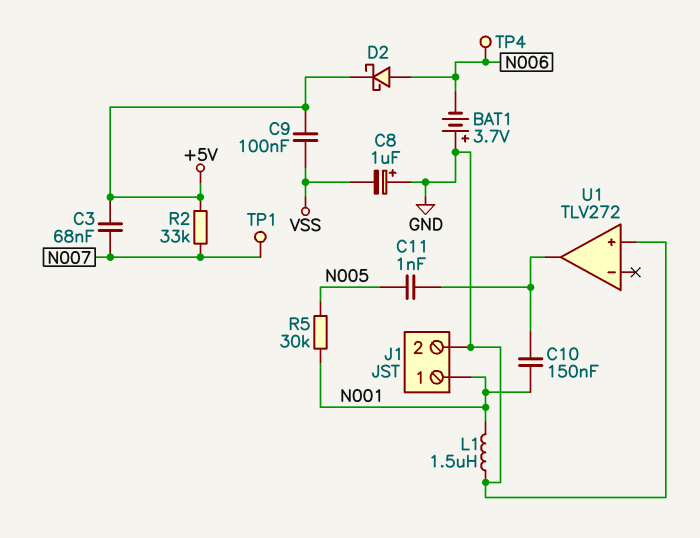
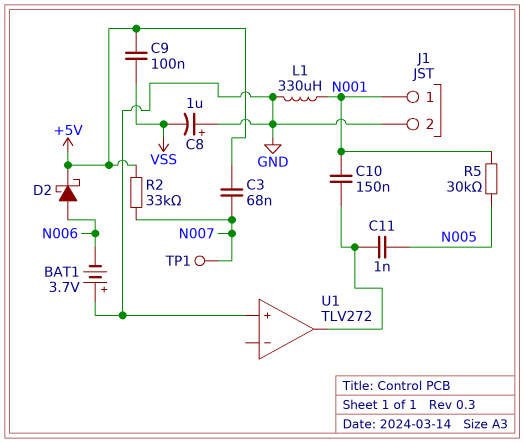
L1: 1.5uH (GND, N001) -> 330uH (GND, N001)
TP4: test point (N006) -> none

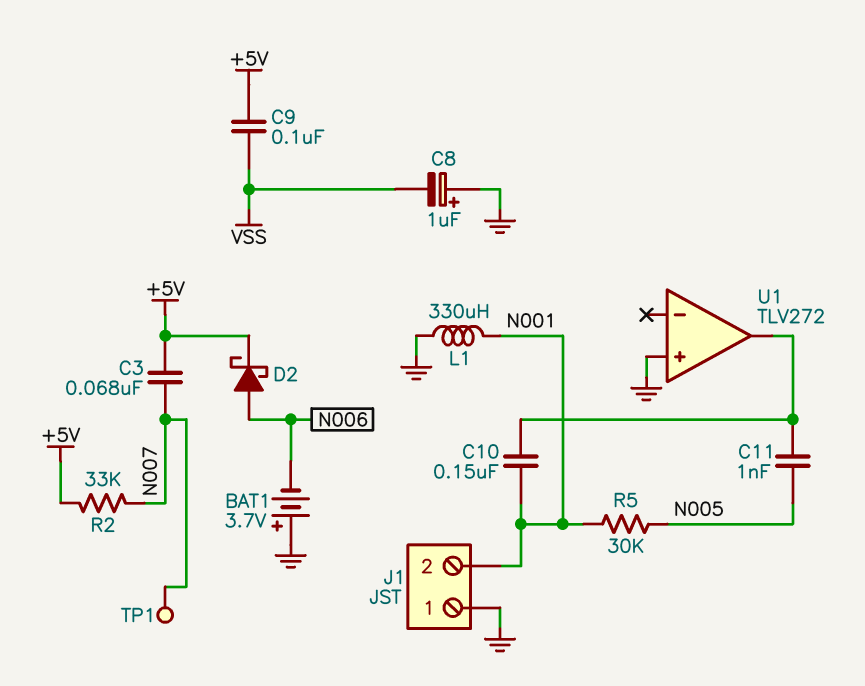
J1 pin 1: N001 -> GND
J1 pin 2: GND -> N001

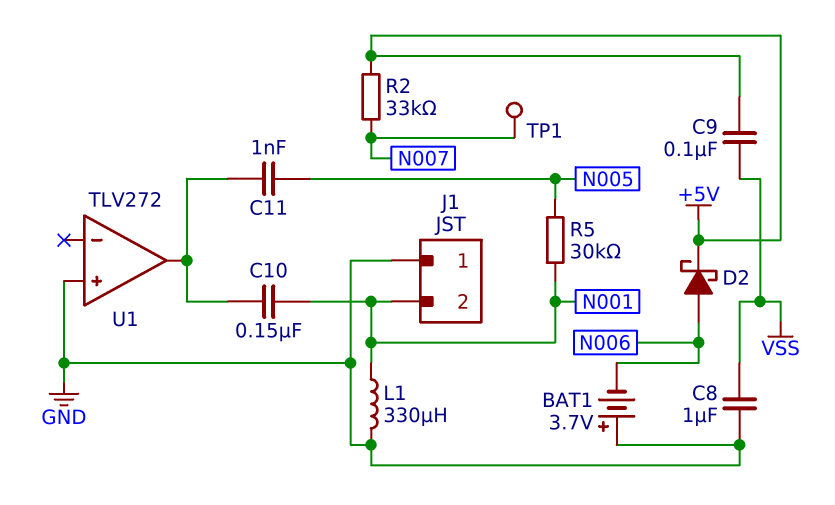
C3: 68nF (+5V, N007) -> none
C8: 1uF (plus GND, minus VSS) -> 1uF (GND, VSS)

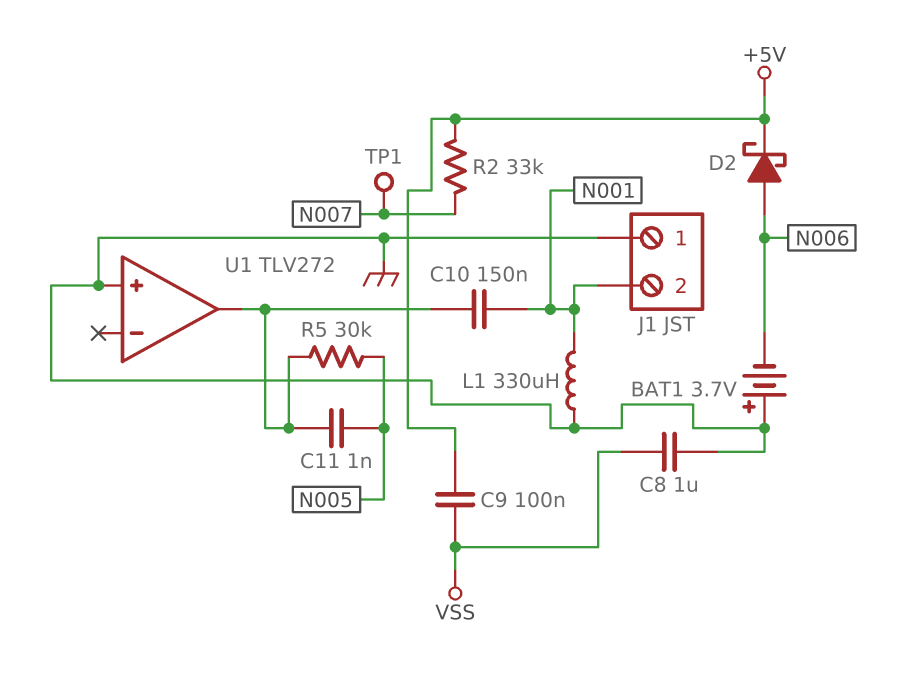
R5: 30k (N001, N005) -> 30k (N005, U1/out)

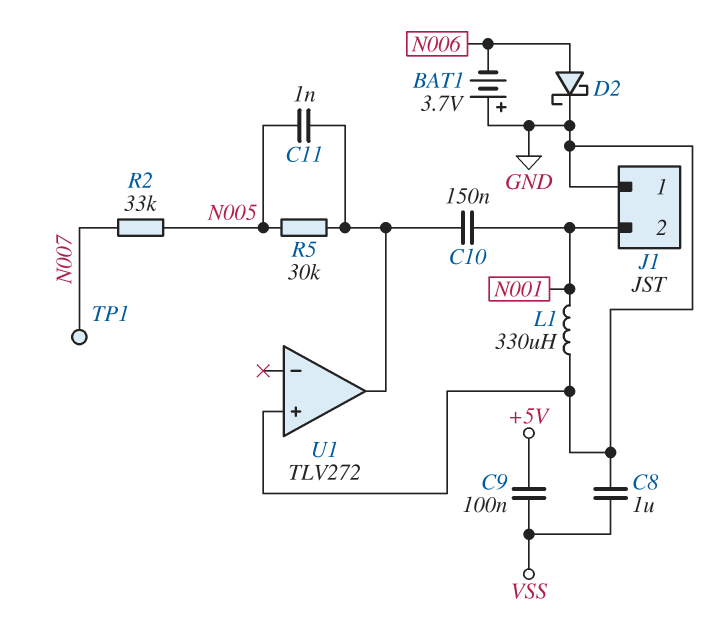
D2: schottky (A N006, K +5V) -> schottky (A N006, K GND)
R2: 33k (+5V, N007) -> 33k (N005, N007)

